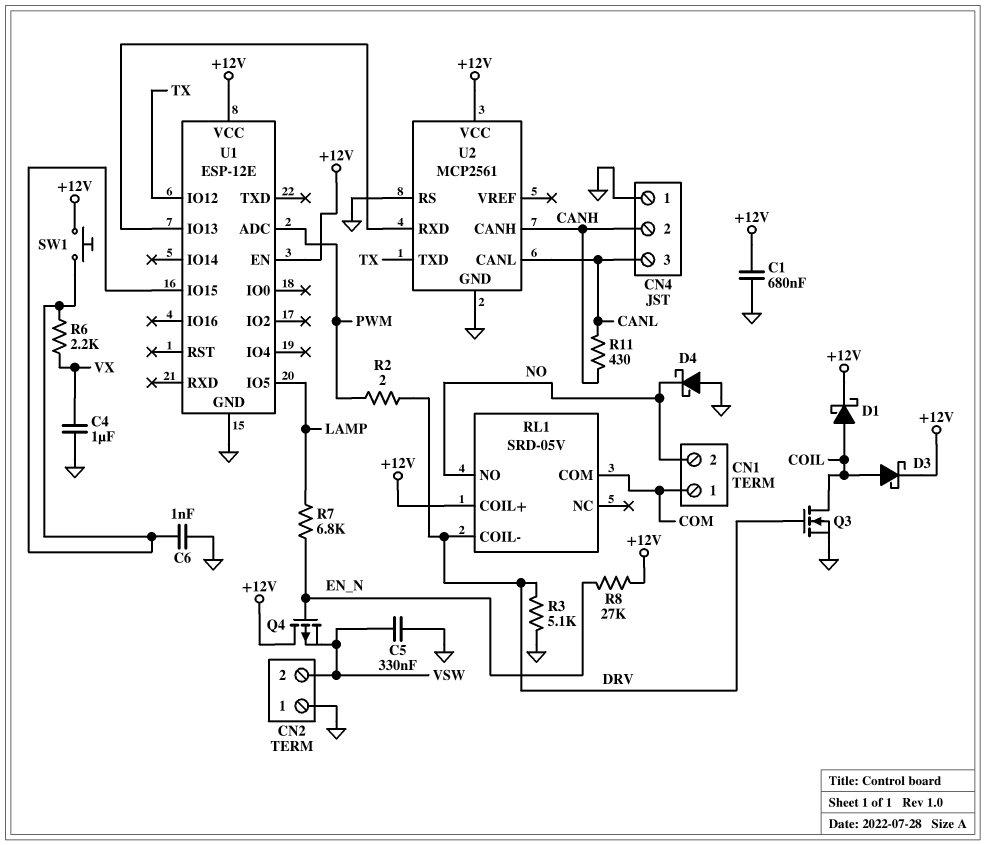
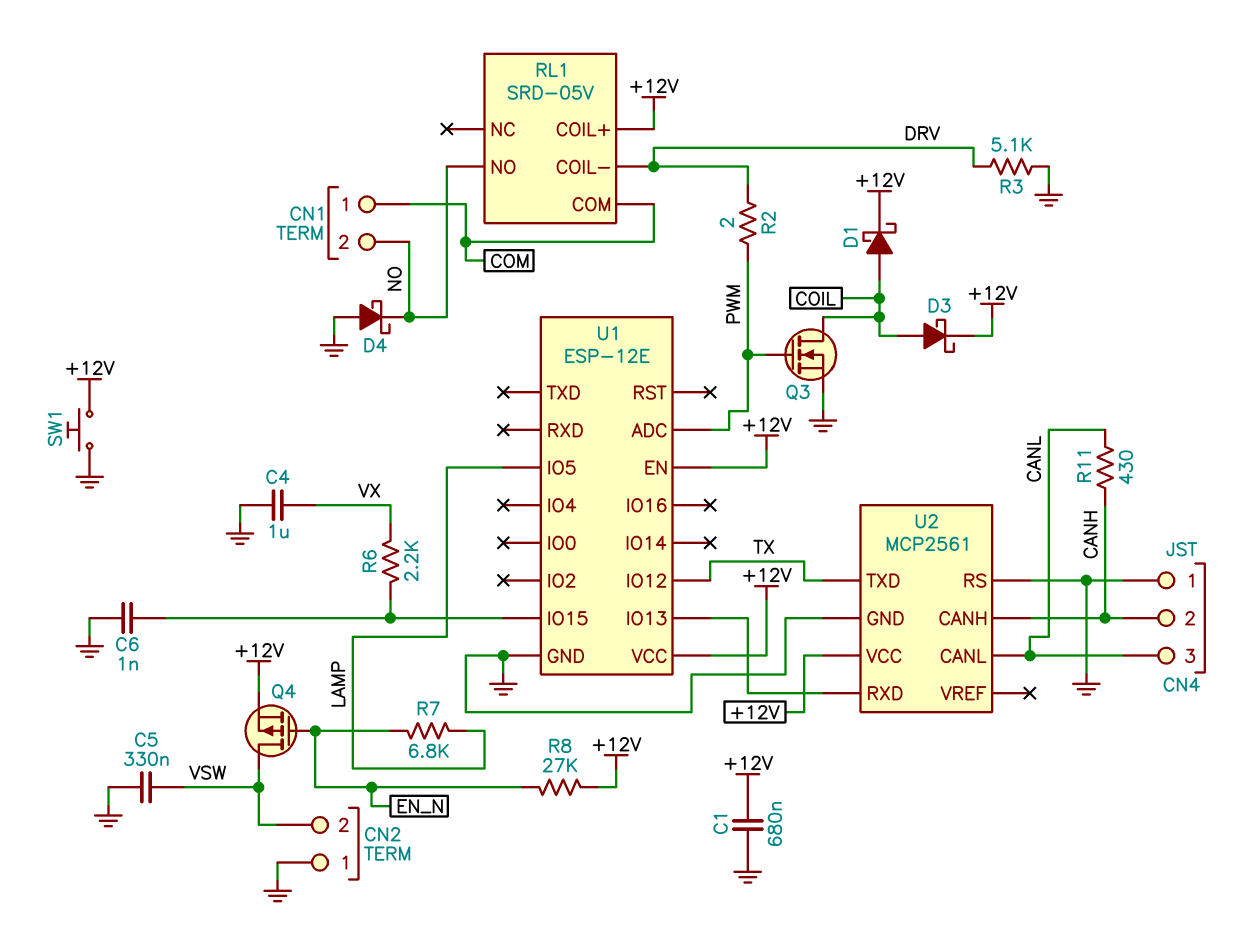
Q3: NMOS (G DRV, D COIL, S GND) -> NMOS (G PWM, D COIL, S GND)
Q4: PMOS (G EN_N, D +12V, S VSW) -> PMOS (G EN_N, D VSW, S +12V)
SW1: button (+12V, U1/IO15) -> button (+12V, GND)

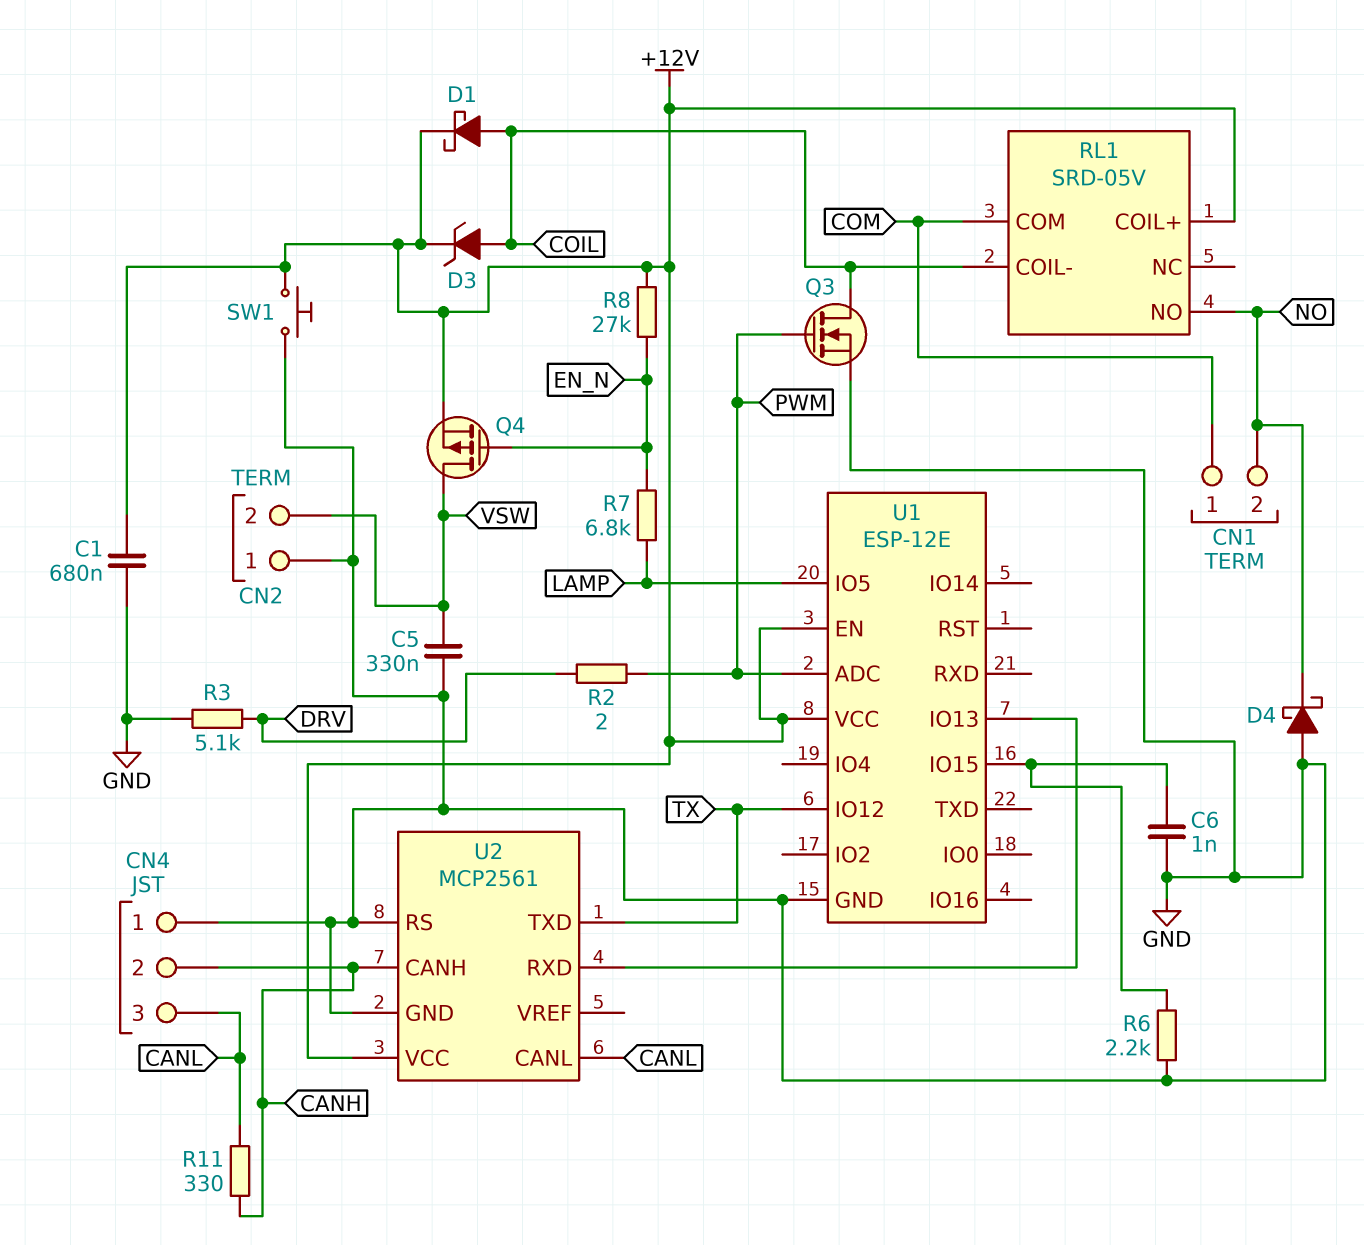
C4: 1uF (GND, VX) -> none
D3: schottky (A COIL, K +12V) -> zener (A COIL, K +12V)
R6: 2.2k (U1/IO15, VX) -> 2.2k (GND, U1/IO15)
R11: 430 (CANH, CANL) -> 330 (CANH, CANL)
RL1 pin COIL-: DRV -> COIL

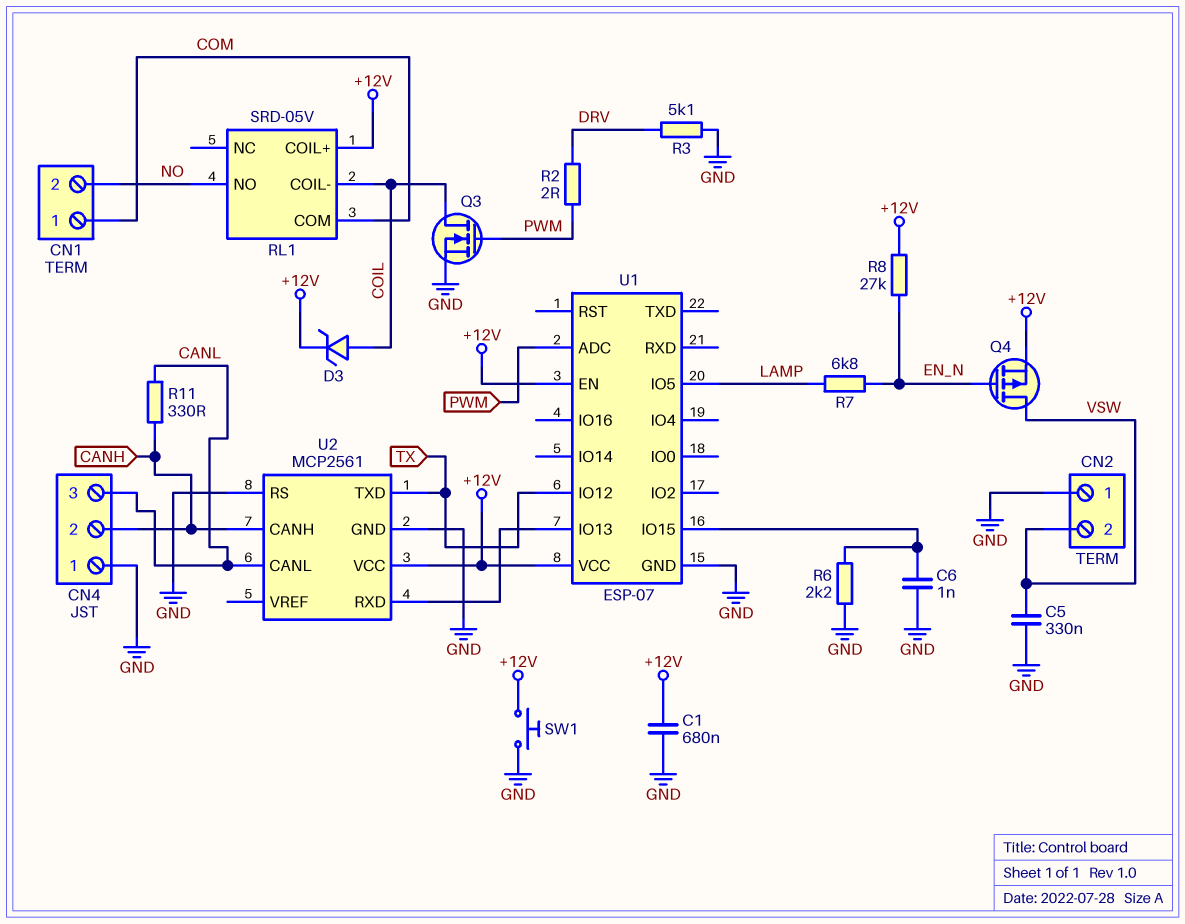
D1: schottky (A COIL, K +12V) -> none
D4: schottky (A GND, K NO) -> none
U1: ESP-12E -> ESP-07

